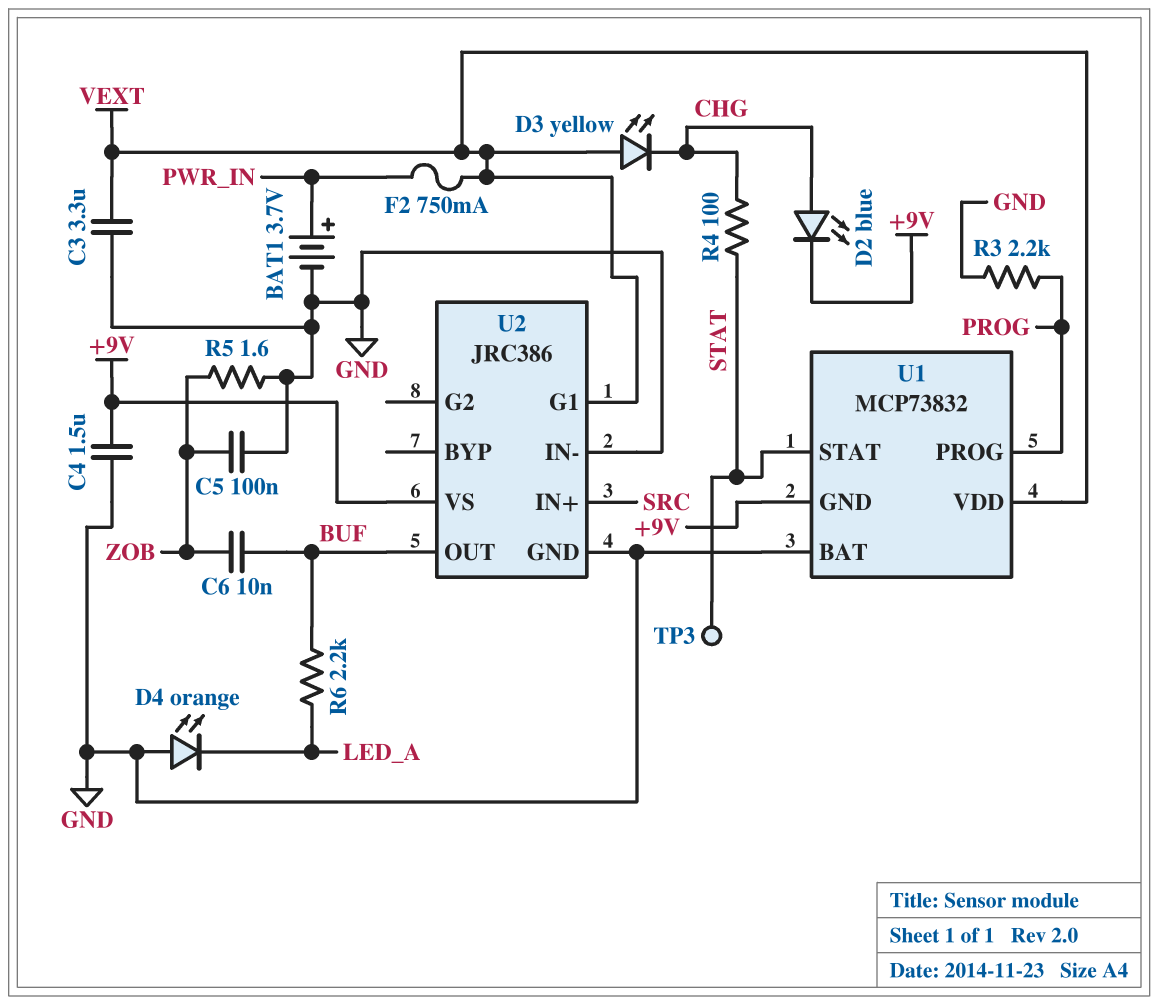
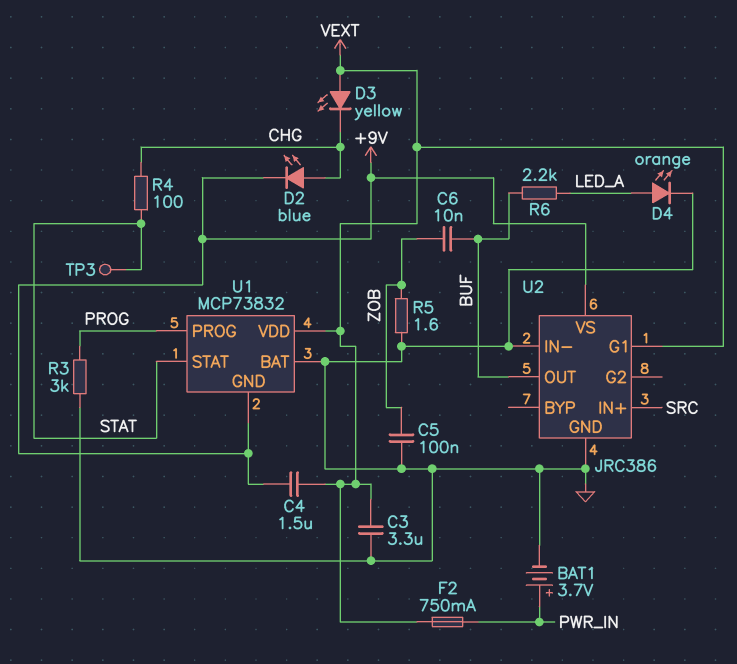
C4: 1.5uF (+9V, GND) -> 1.5uF (+9V, VEXT)
D4: LED orange (A GND, K LED_A) -> LED orange (A LED_A, K GND)
R3: 2.2k (GND, PROG) -> 3k (GND, PROG)

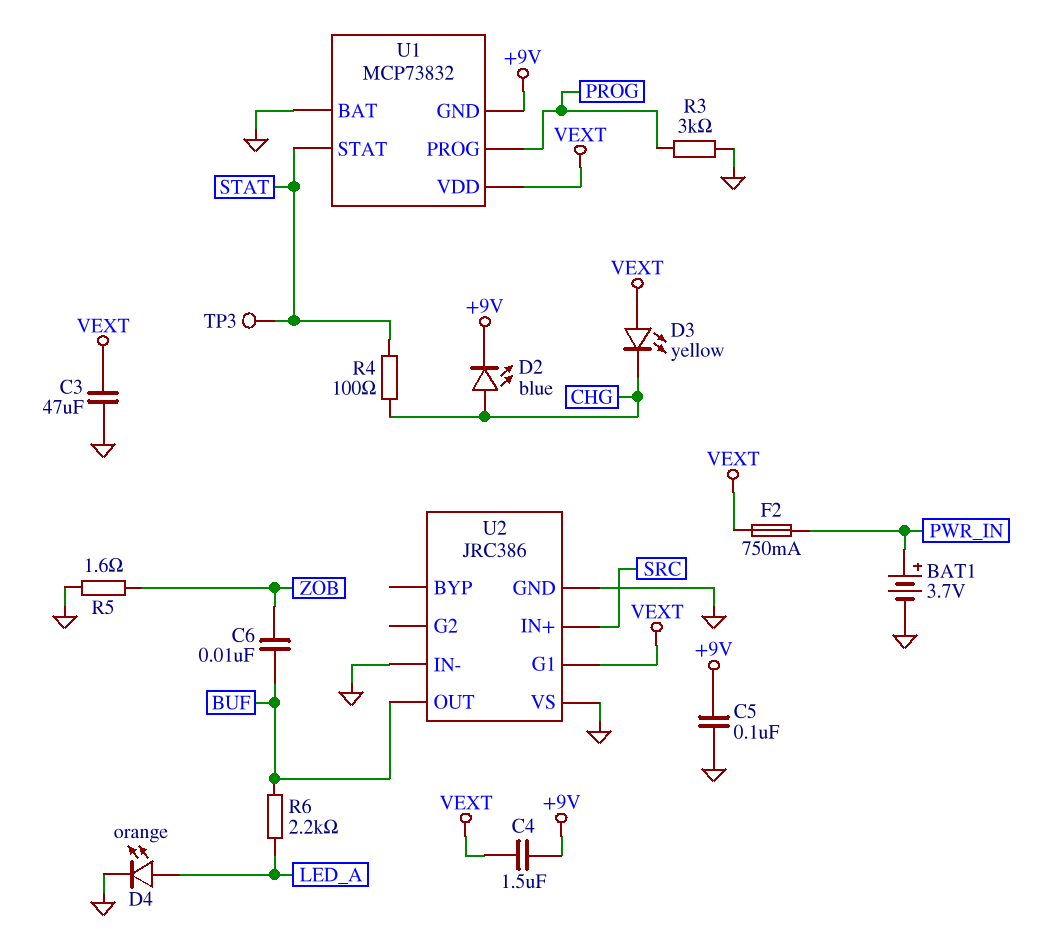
C3: 3.3uF (GND, VEXT) -> 47uF (GND, VEXT)
C5: 100nF (GND, ZOB) -> 100nF (+9V, GND)
U2 pin VS: +9V -> GND

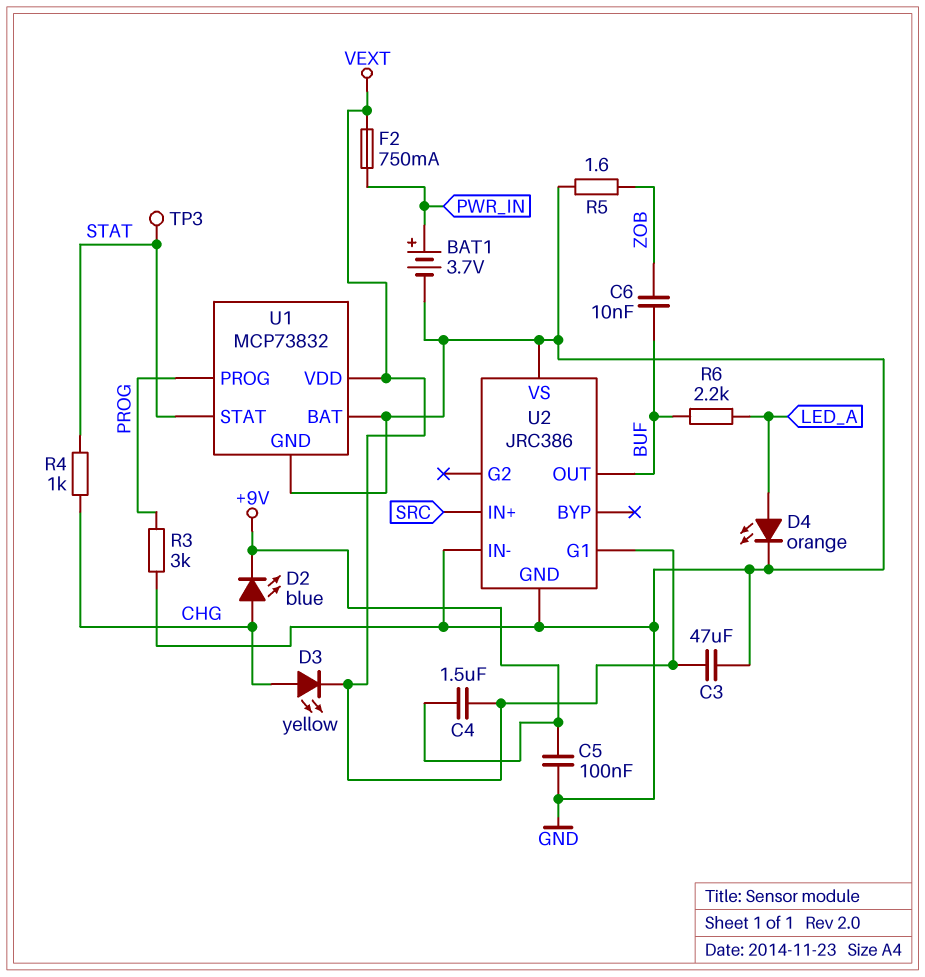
D3: LED yellow (A VEXT, K CHG) -> LED yellow (A CHG, K VEXT)
R4: 100 (CHG, STAT) -> 1k (CHG, STAT)
U1 pin GND: +9V -> GND

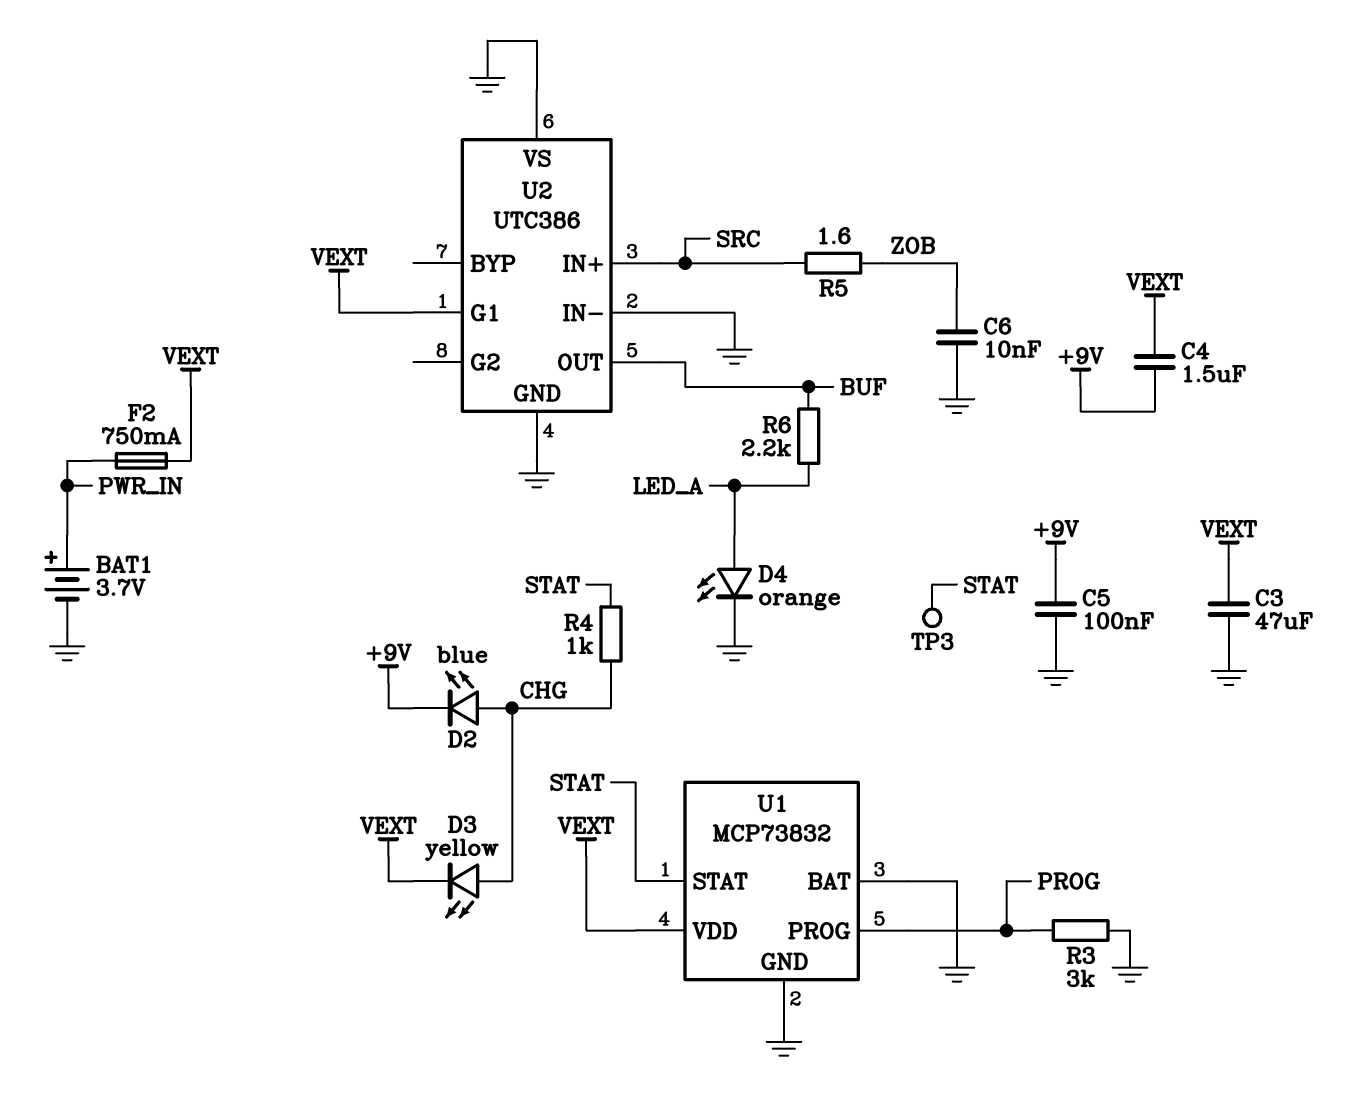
C6: 10nF (BUF, ZOB) -> 10nF (GND, ZOB)
R5: 1.6 (GND, ZOB) -> 1.6 (SRC, ZOB)
U2: JRC386 -> UTC386

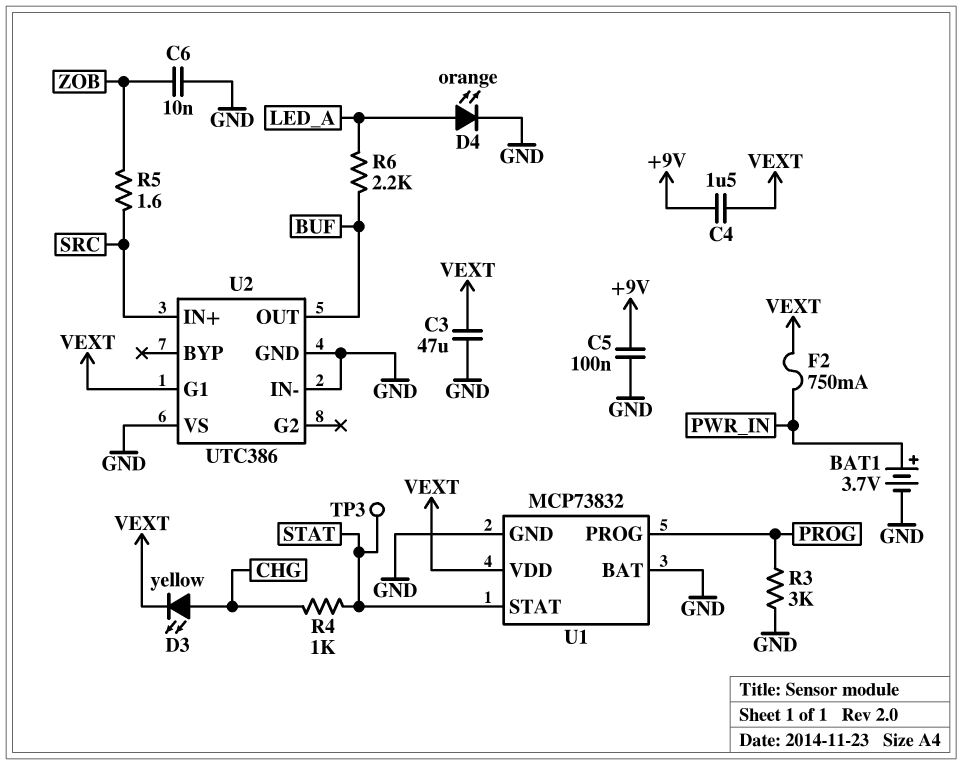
D2: LED blue (A CHG, K +9V) -> none

